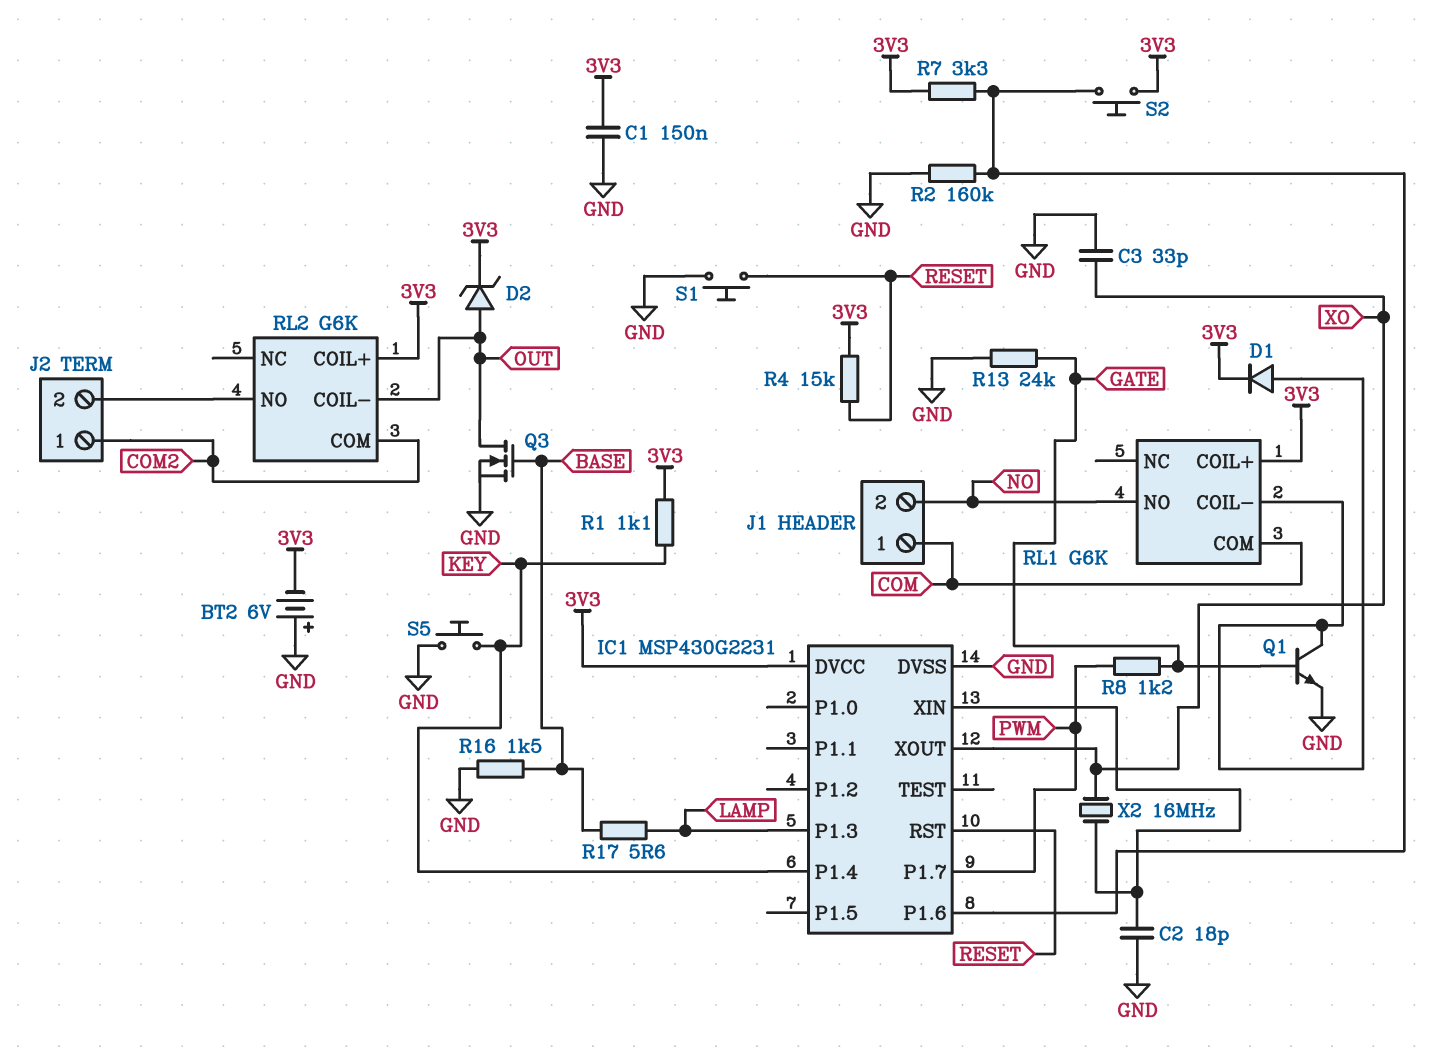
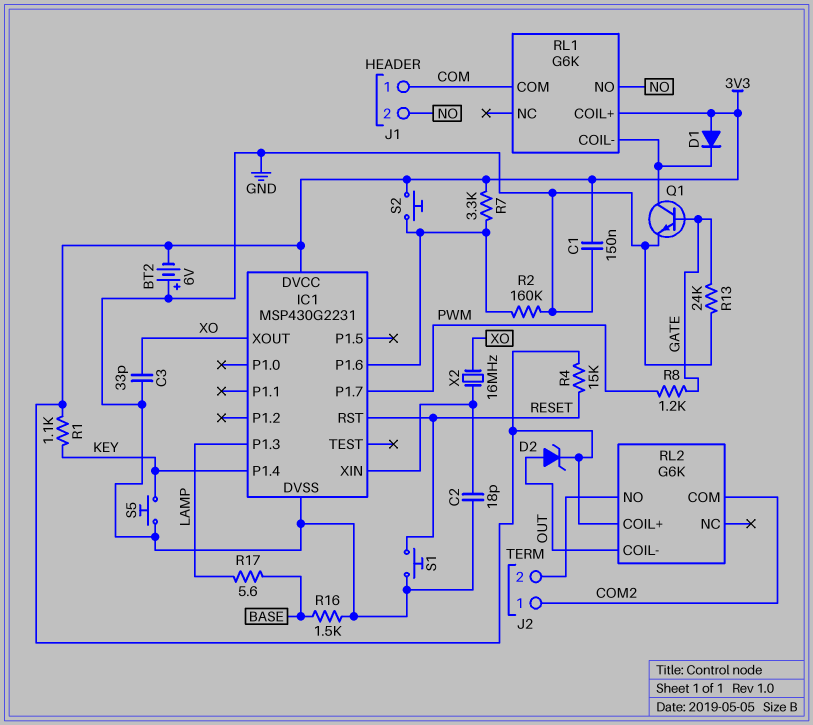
D1: diode (A RL1/COIL-, K 3V3) -> diode (A 3V3, K RL1/COIL-)
Q3: NMOS (G BASE, D OUT, S GND) -> none

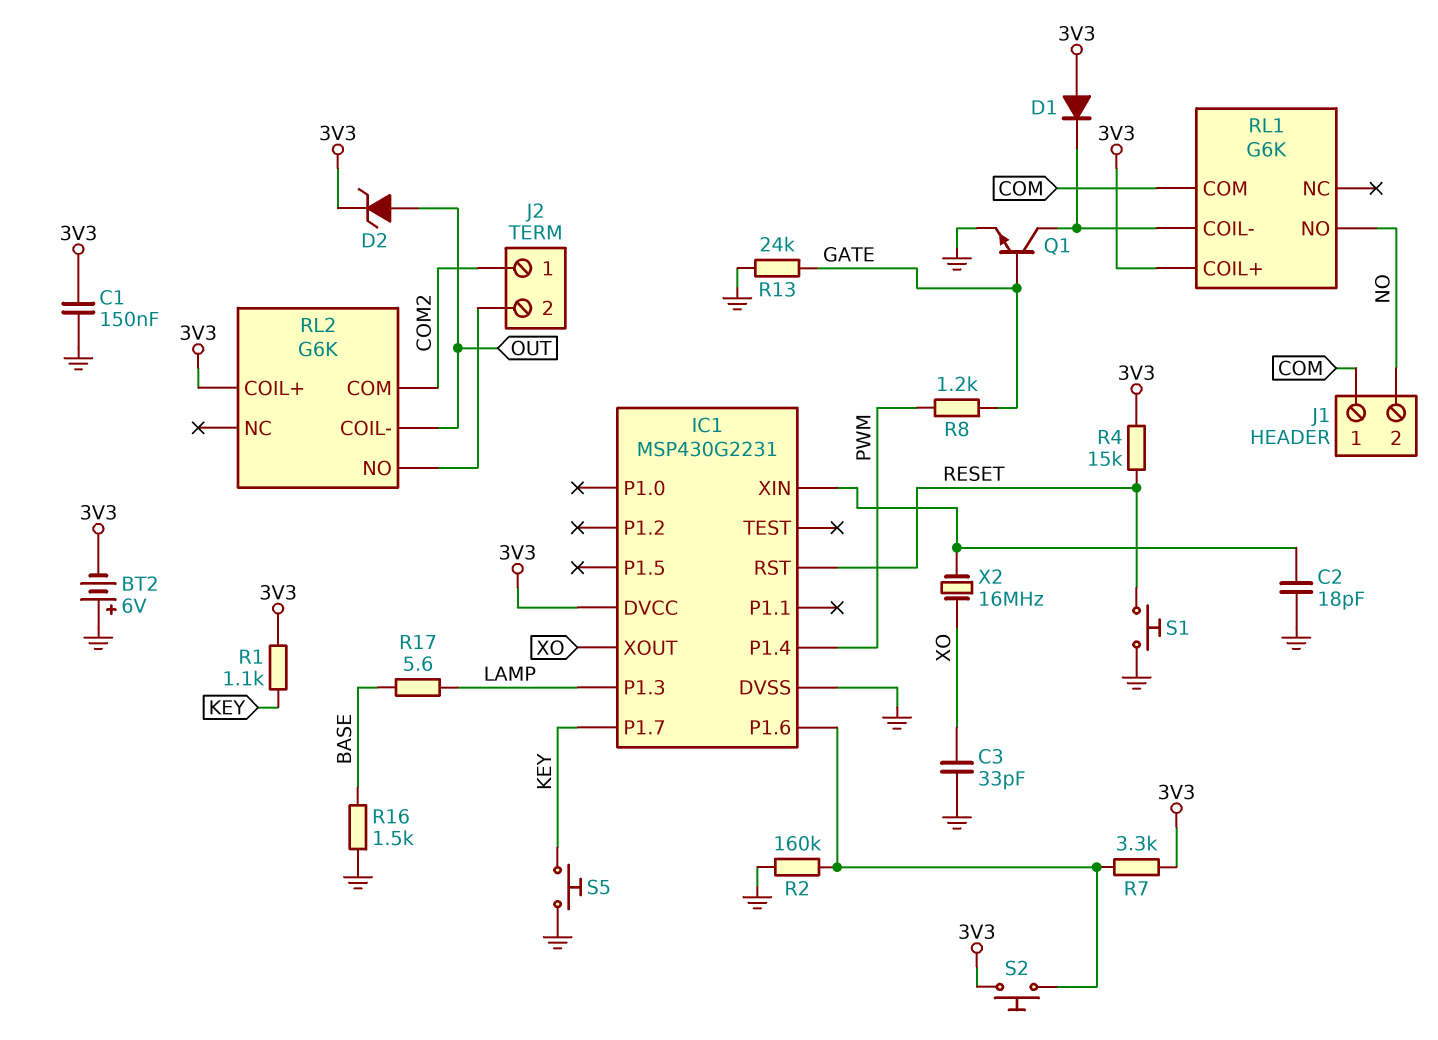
IC1 pin P1.4: KEY -> PWM
IC1 pin P1.7: PWM -> KEY

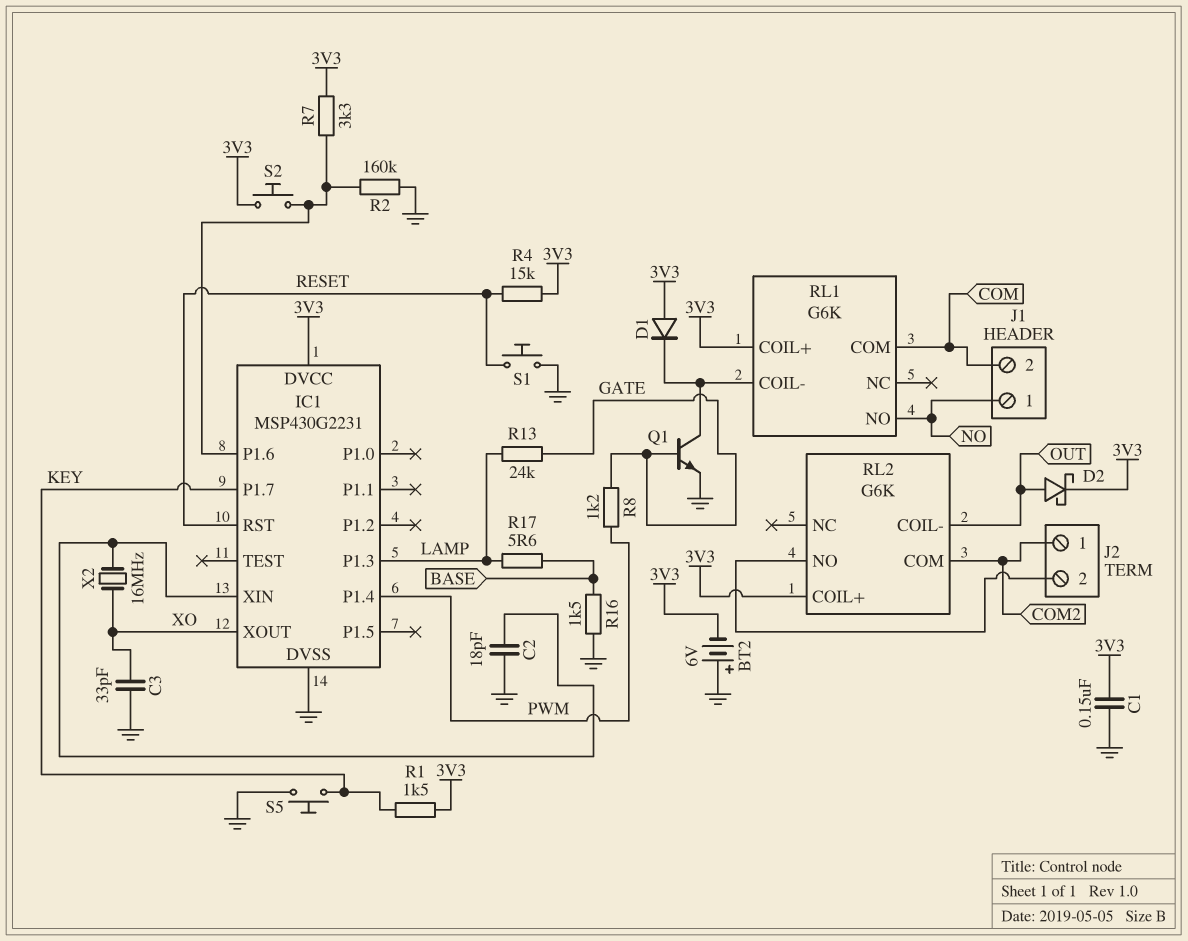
D2: zener (A OUT, K 3V3) -> schottky (A OUT, K 3V3)
J1 pin 1: COM -> NO
J1 pin 2: NO -> COM
R1: 1.1k (3V3, KEY) -> 1.5k (3V3, KEY)
R13: 24k (GATE, GND) -> 24k (GATE, LAMP)

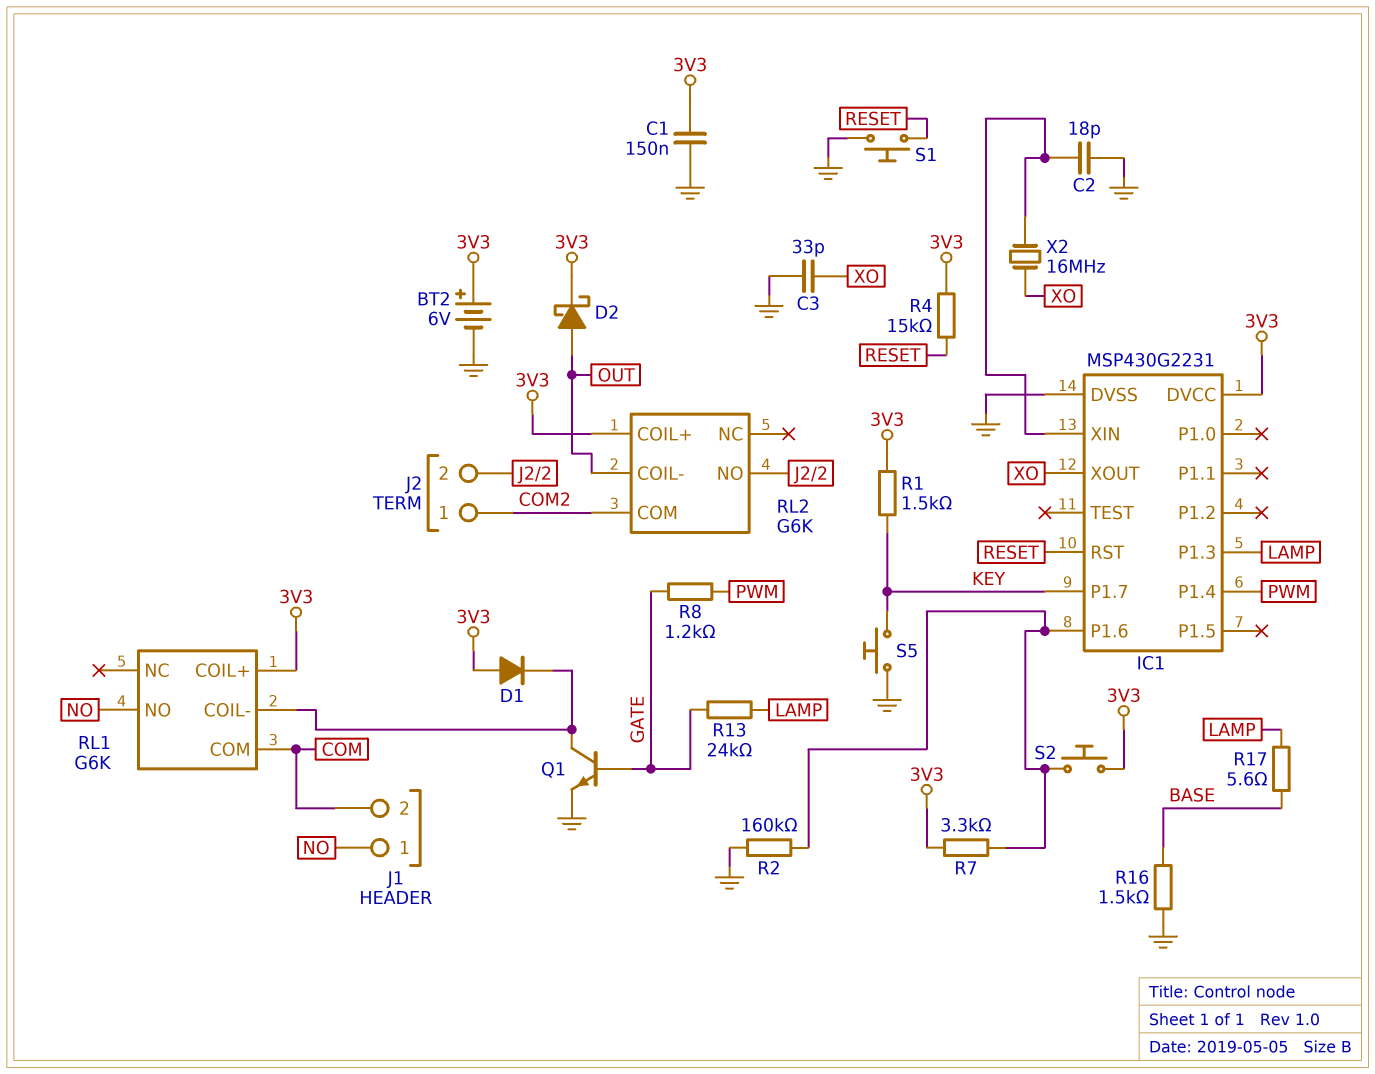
BT2: 6V (plus GND, minus 3V3) -> 6V (plus 3V3, minus GND)

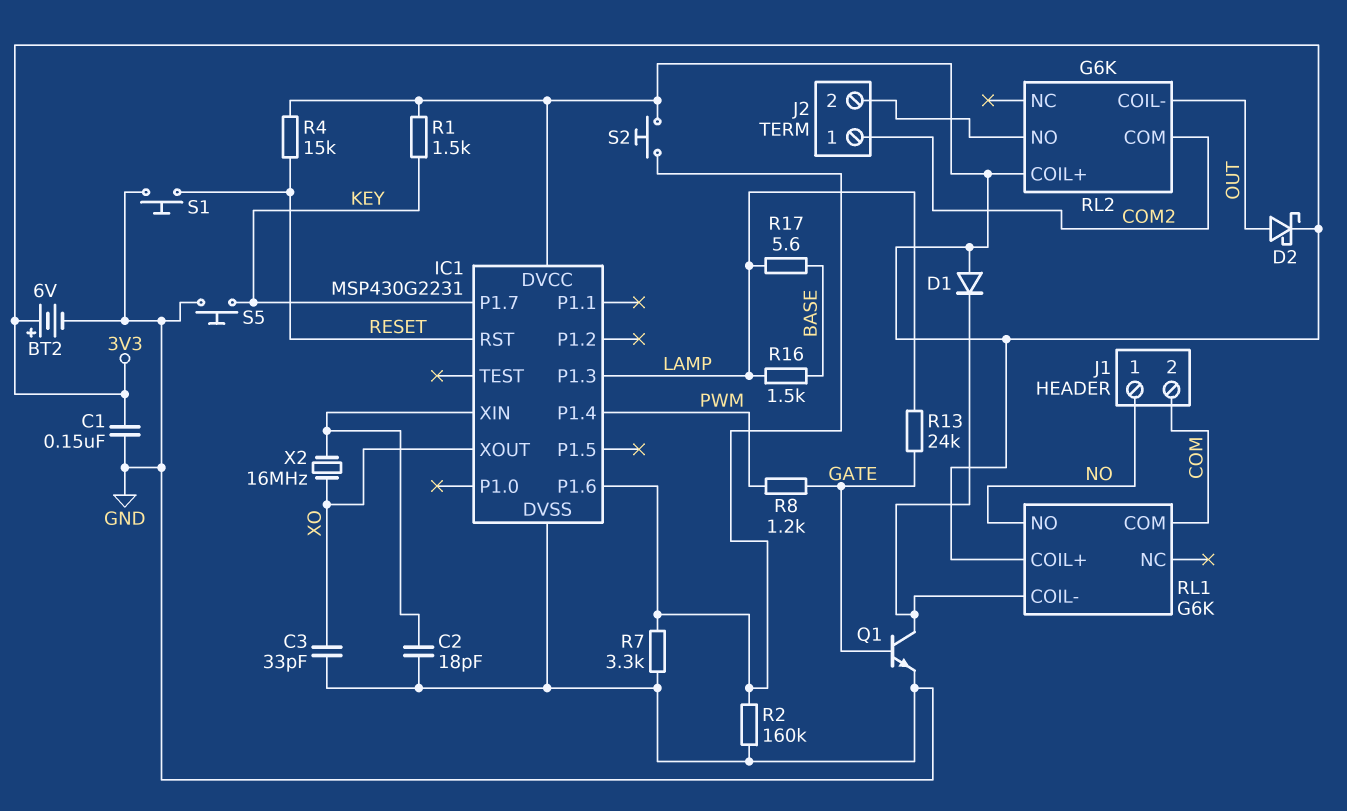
R7: 3.3k (3V3, IC1/P1.6) -> 3.3k (GND, IC1/P1.6)
R16: 1.5k (BASE, GND) -> 1.5k (BASE, LAMP)

